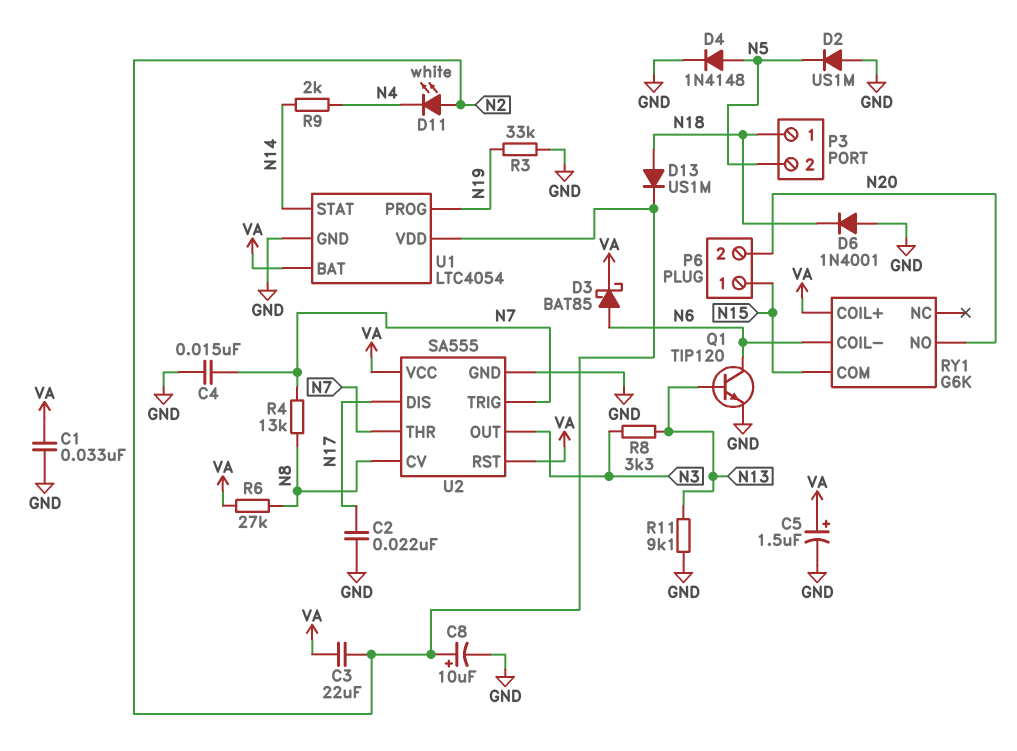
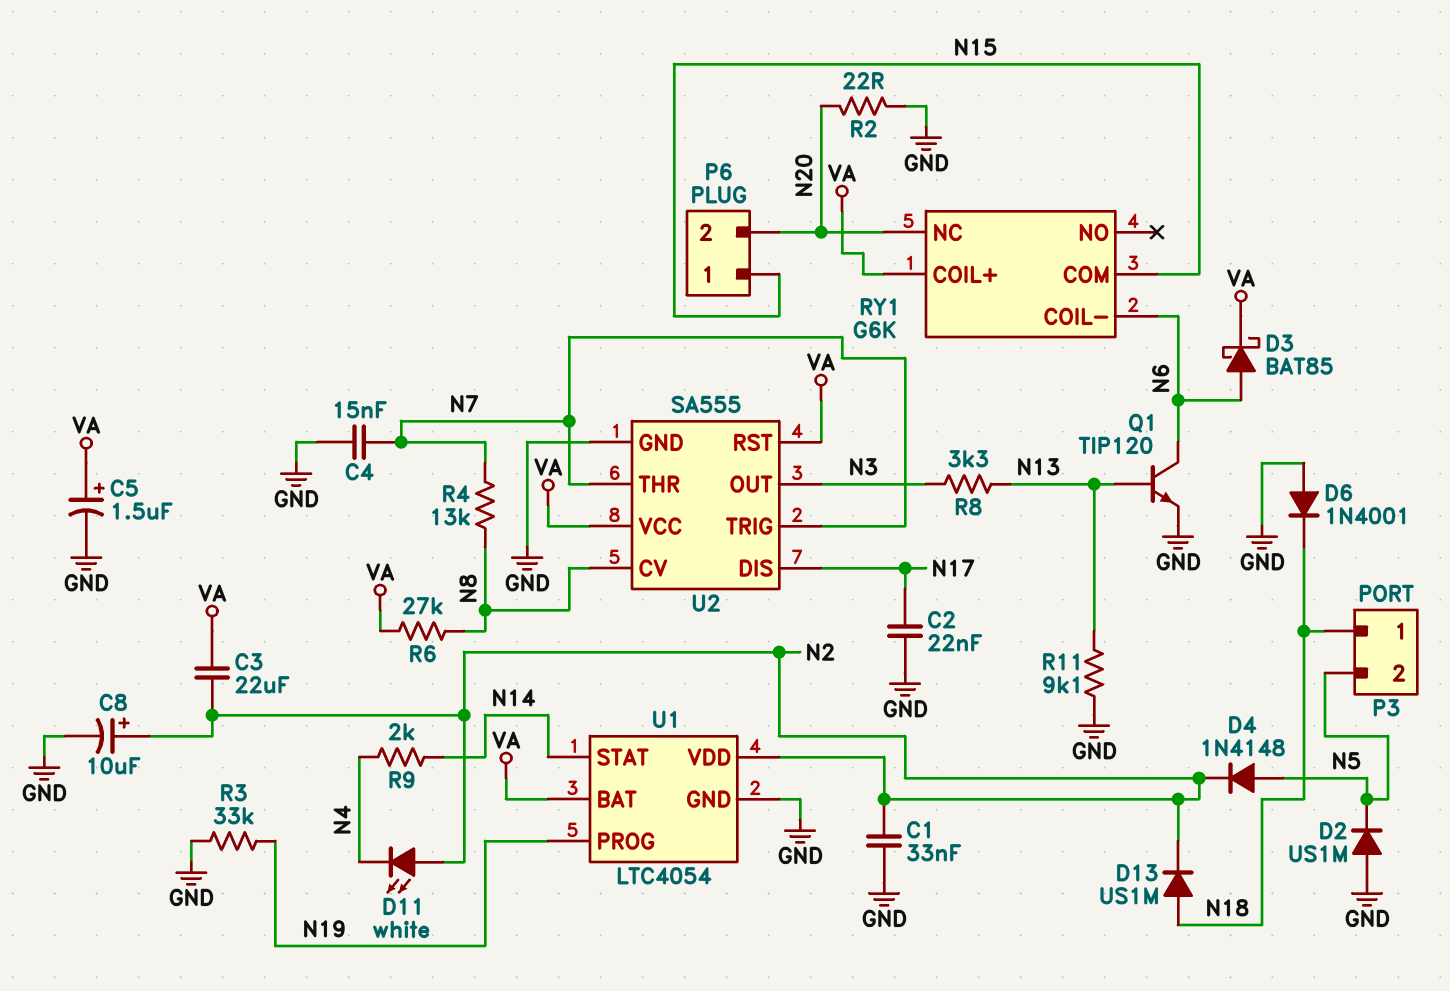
C1: 33nF (GND, VA) -> 33nF (GND, N2)
D4: diode 1N4148 (A N5, K GND) -> diode 1N4148 (A N5, K N2)
R2: none -> 22 (GND, N20)
RY1 pin NC: none -> N20
RY1 pin NO: N20 -> none

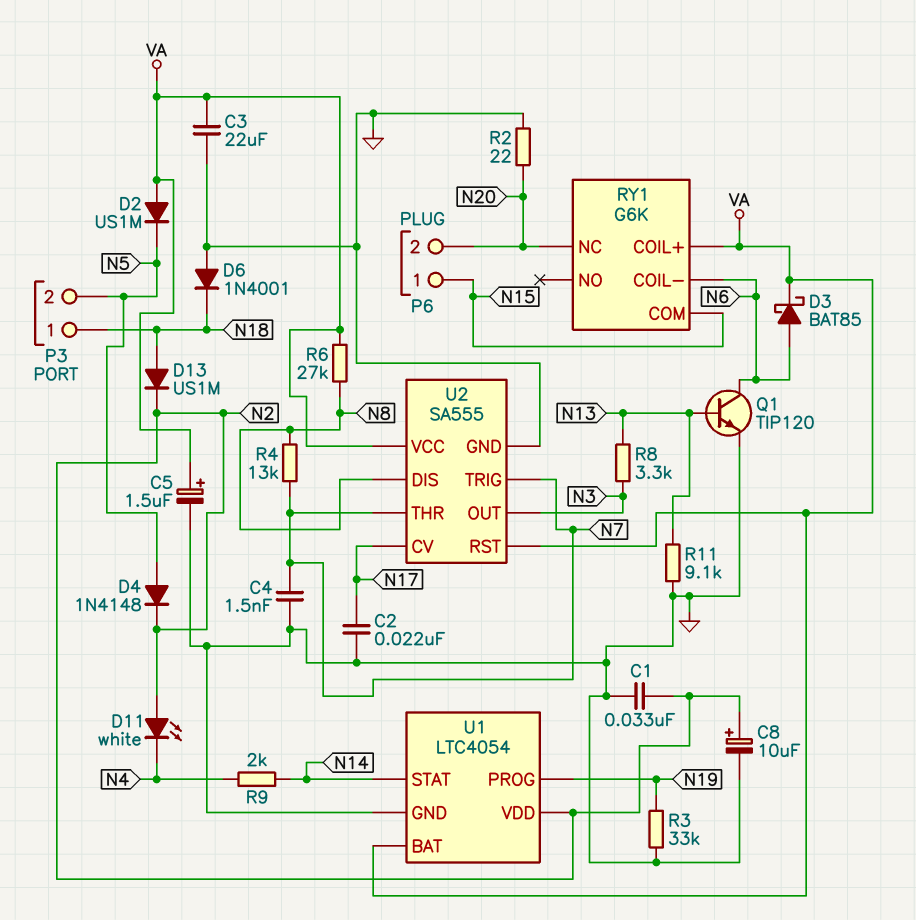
C3: 22uF (N2, VA) -> 22uF (GND, VA)
C4: 15nF (GND, N7) -> 1.5nF (GND, N7)
D2: diode US1M (A GND, K N5) -> diode US1M (A VA, K N5)
U2 pin CV: N8 -> N17
U2 pin DIS: N17 -> N8

